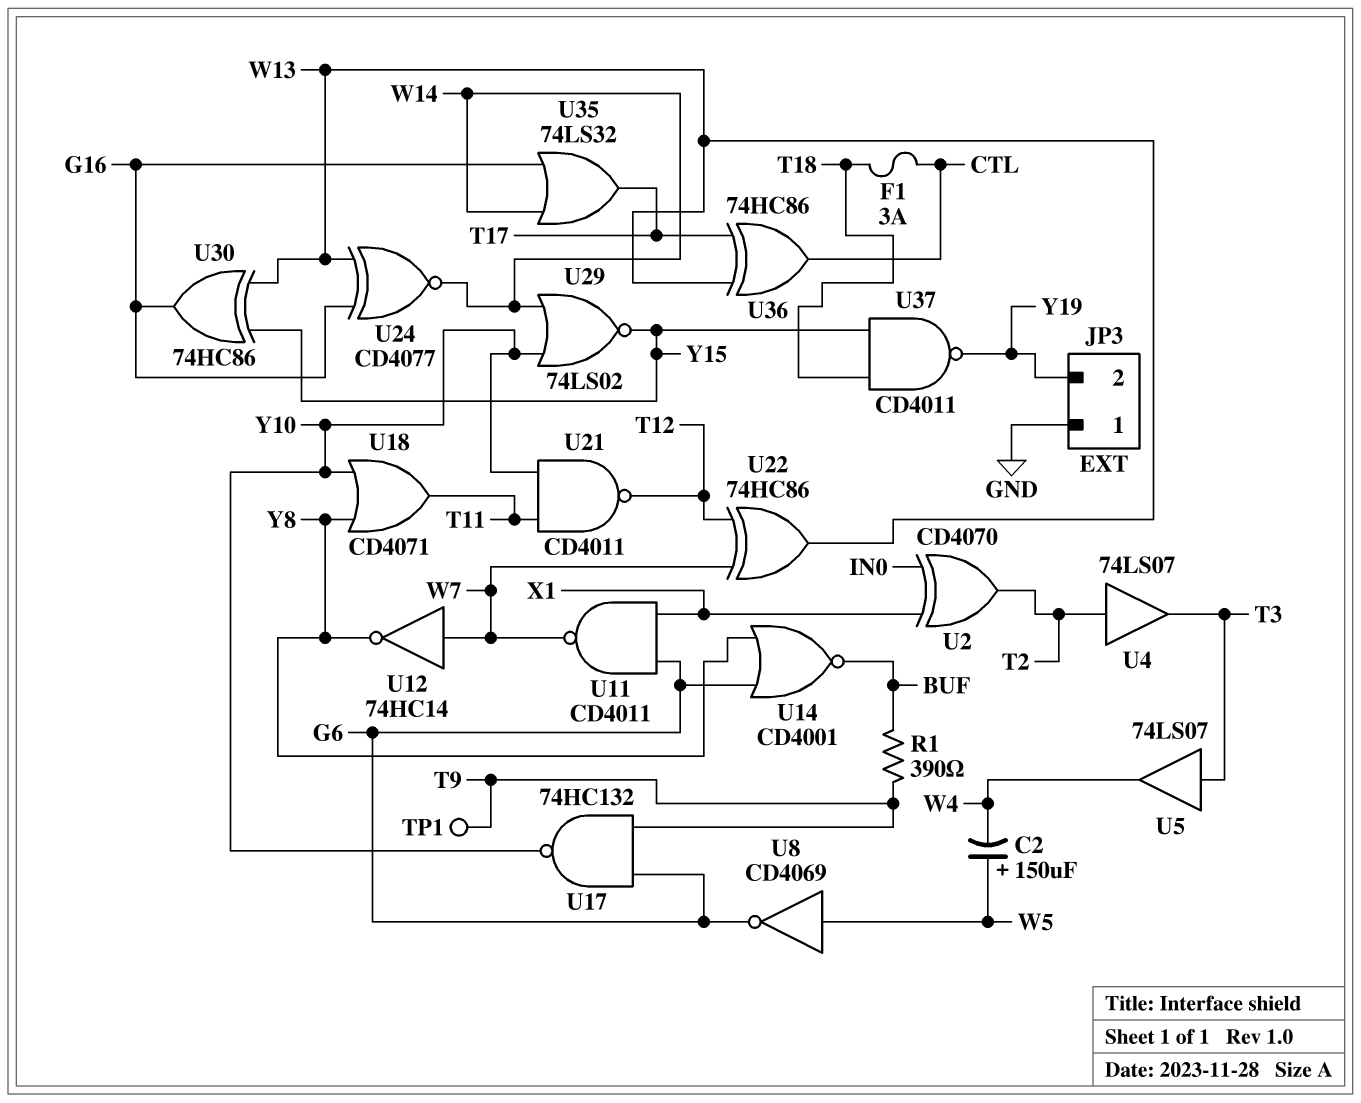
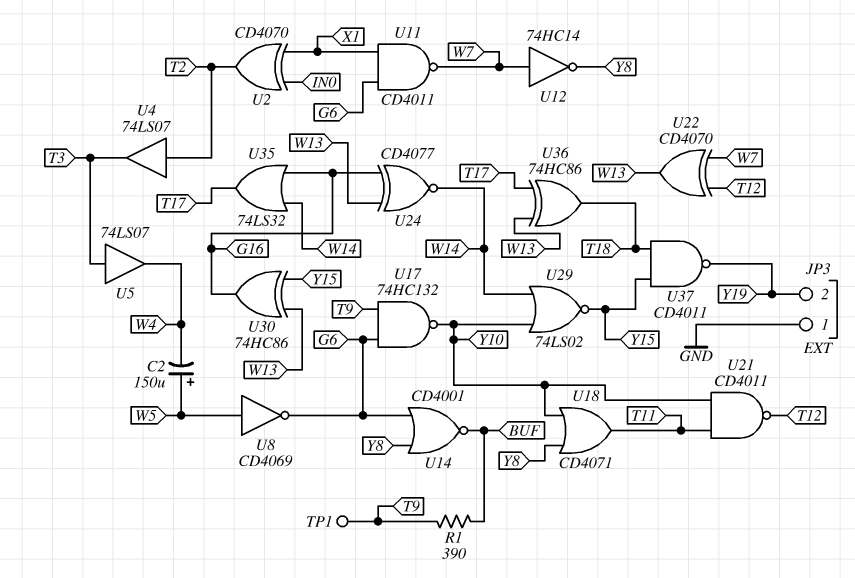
F1: 3A (CTL, T18) -> none
U22: XOR 74HC86 (in T12, in W7, out W13) -> XOR CD4070 (in T12, in W7, out W13)
U36: XOR 74HC86 (in T17, in W13, out CTL) -> XOR 74HC86 (in T17, in W13, out T18)

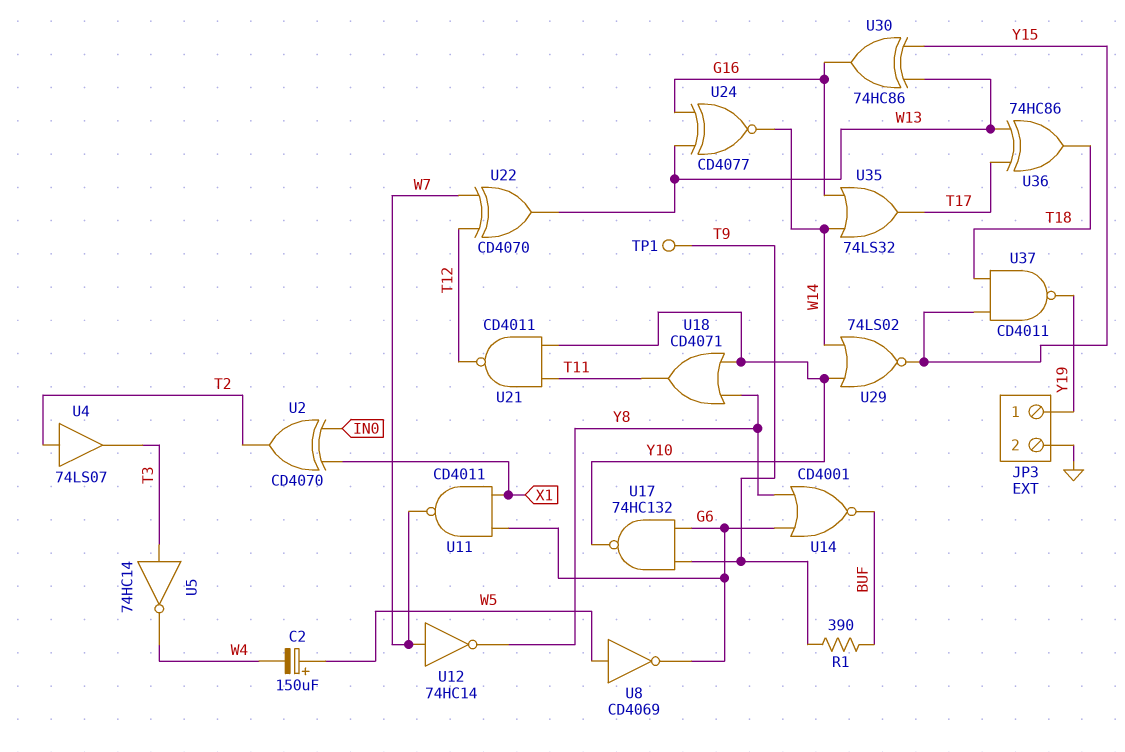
JP3 pin 1: GND -> Y19
JP3 pin 2: Y19 -> GND
U5: buffer 74LS07 (in T3, out W4) -> NOT 74HC14 (in T3, out W4)

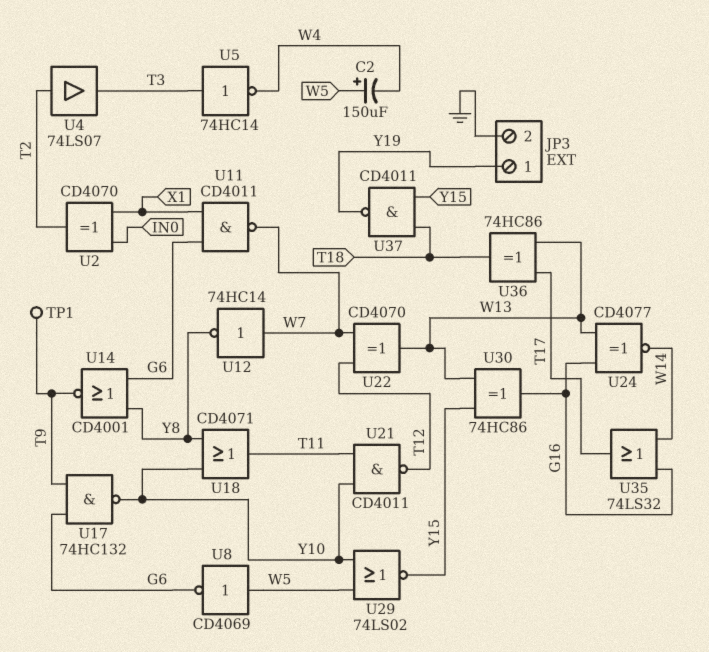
R1: 390 (BUF, T9) -> none
U14: NOR CD4001 (in G6, in Y8, out BUF) -> NOR CD4001 (in G6, in Y8, out T9)
U29: NOR 74LS02 (in W14, in Y10, out Y15) -> NOR 74LS02 (in W5, in Y10, out Y15)

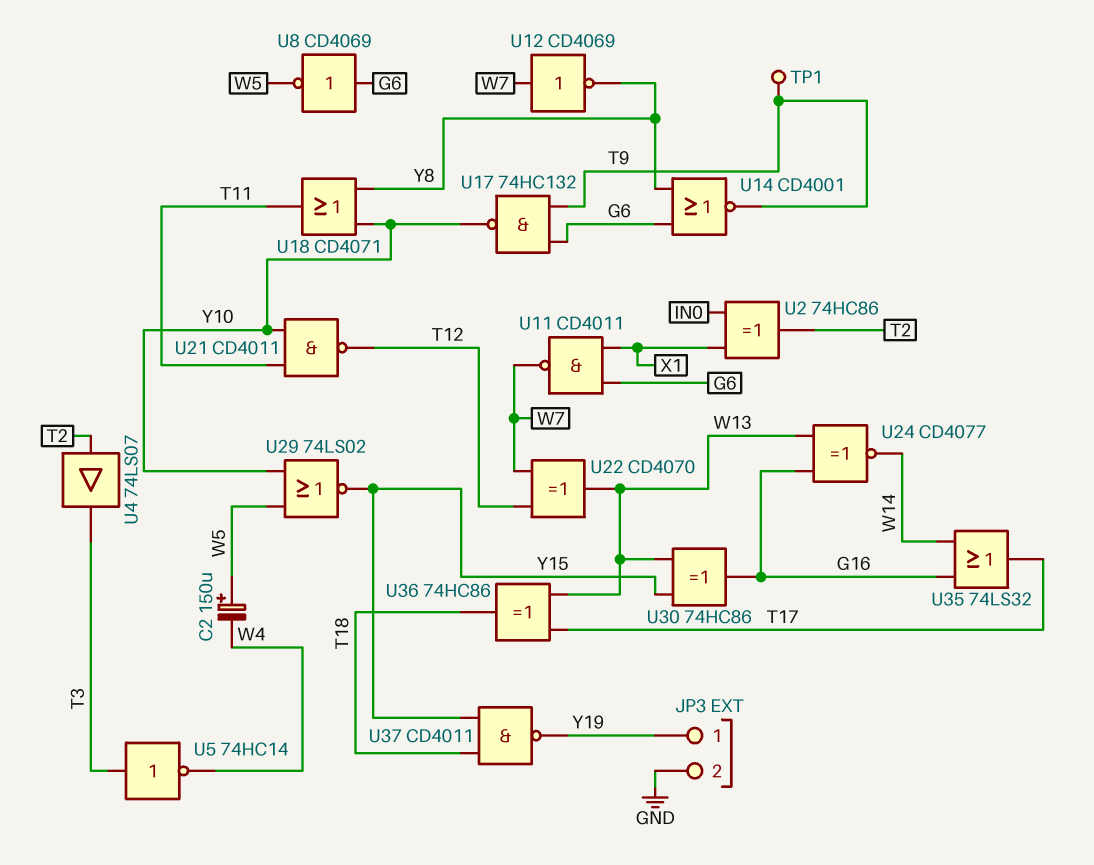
U2: XOR CD4070 (in IN0, in X1, out T2) -> XOR 74HC86 (in IN0, in X1, out T2)
U8: NOT CD4069 (in W5, out G6) -> NOT CD4069 (in G6, out W5)
U12: NOT 74HC14 (in W7, out Y8) -> NOT CD4069 (in W7, out Y8)

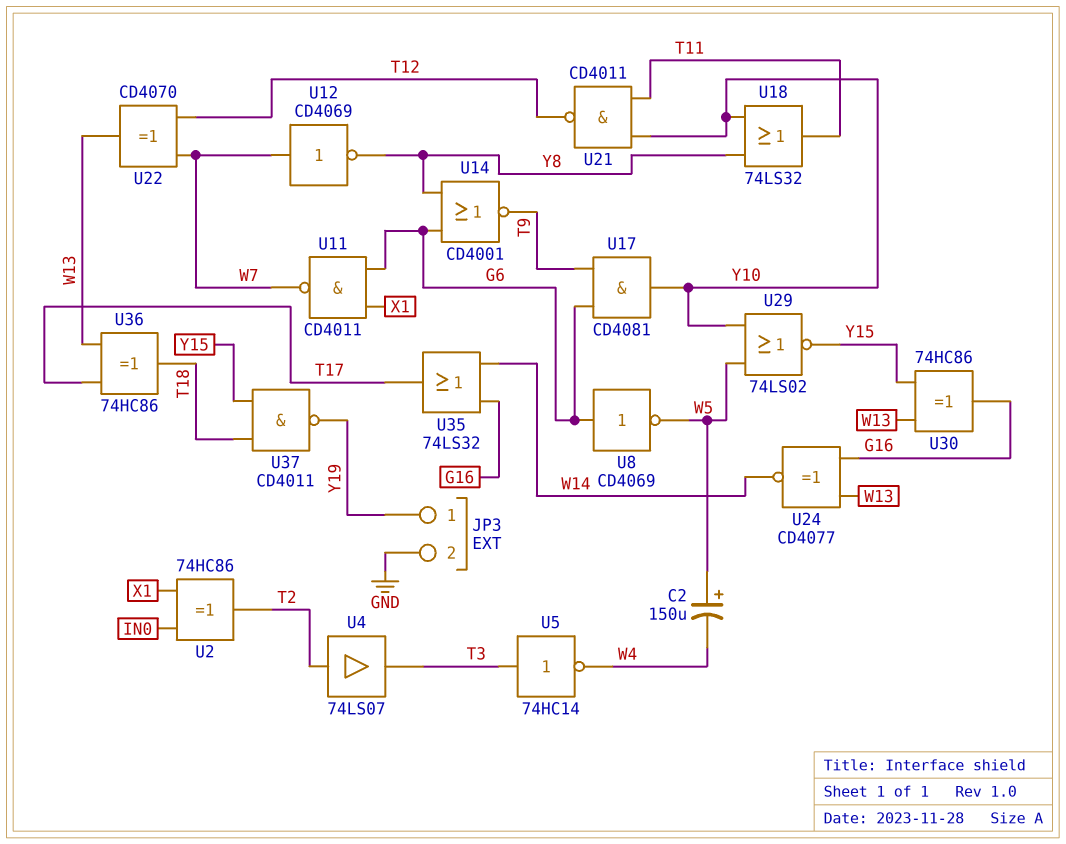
TP1: test point (T9) -> none
U17: NAND 74HC132 (in G6, in T9, out Y10) -> AND CD4081 (in G6, in T9, out Y10)
U18: OR CD4071 (in Y8, in Y10, out T11) -> OR 74LS32 (in Y8, in Y10, out T11)

